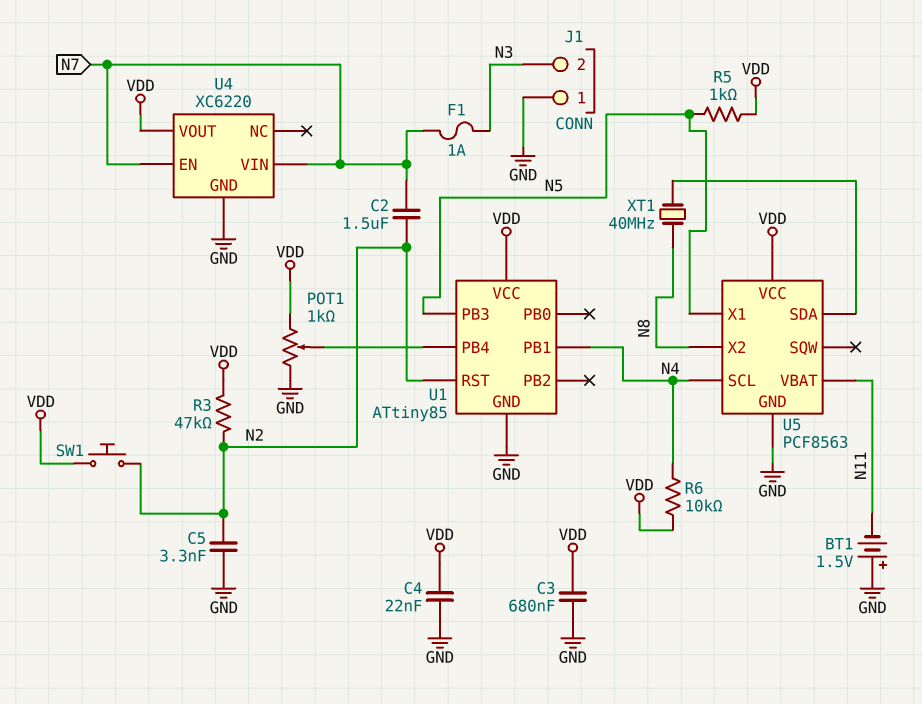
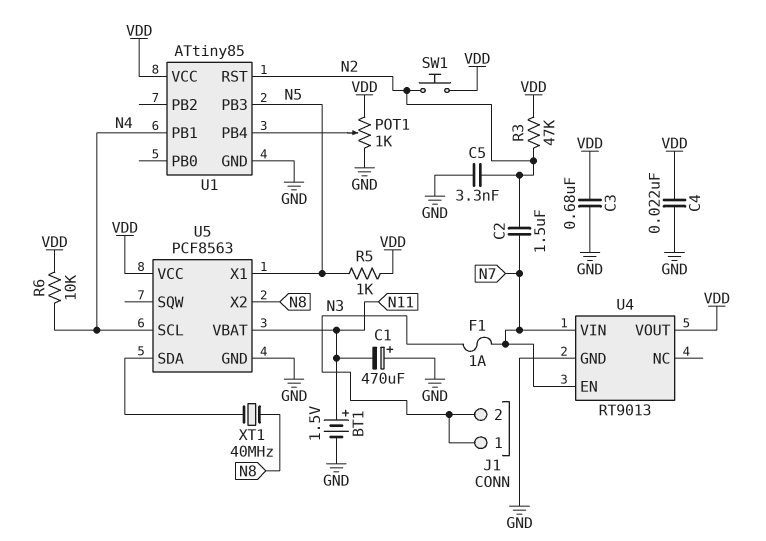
BT1: 1.5V (plus GND, minus N11) -> 1.5V (plus N11, minus GND)
C1: none -> 470uF (plus GND, minus N11)
J1 pin 1: GND -> N3
U4: XC6220 -> RT9013

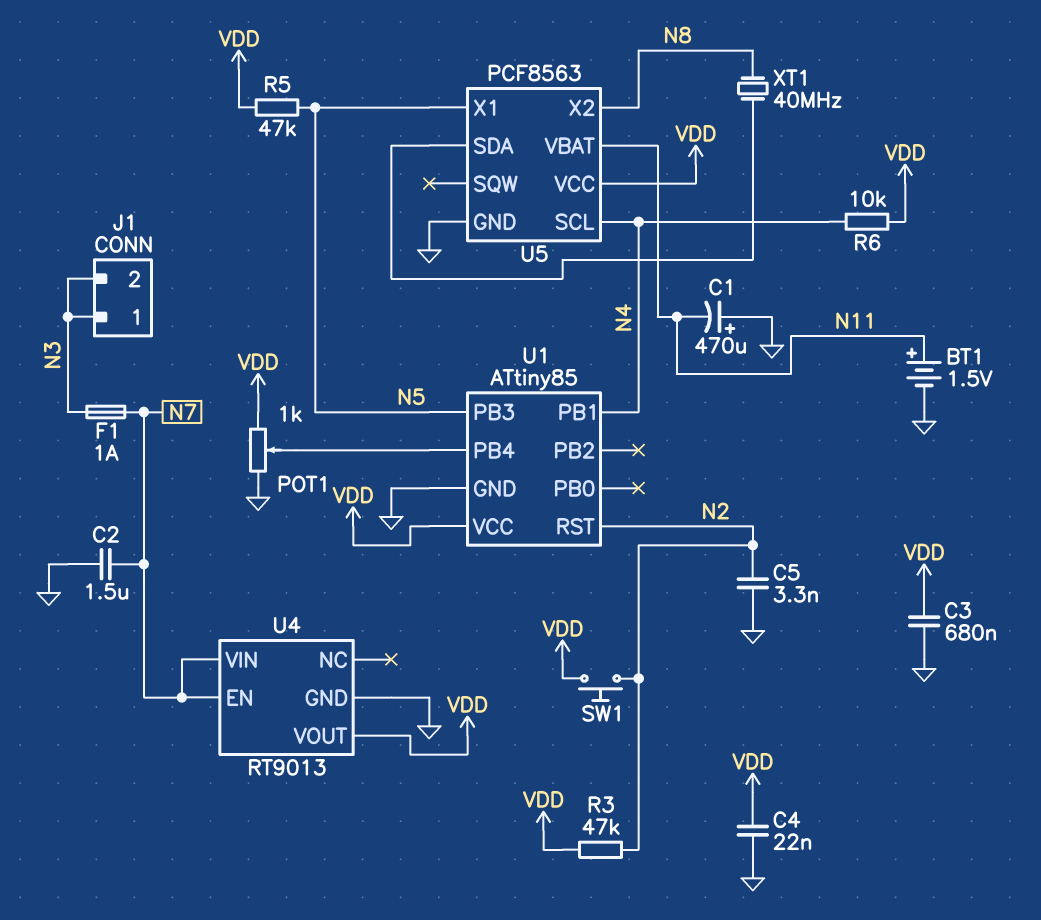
C2: 1.5uF (N2, N7) -> 1.5uF (GND, N7)
R5: 1k (N5, VDD) -> 47k (N5, VDD)

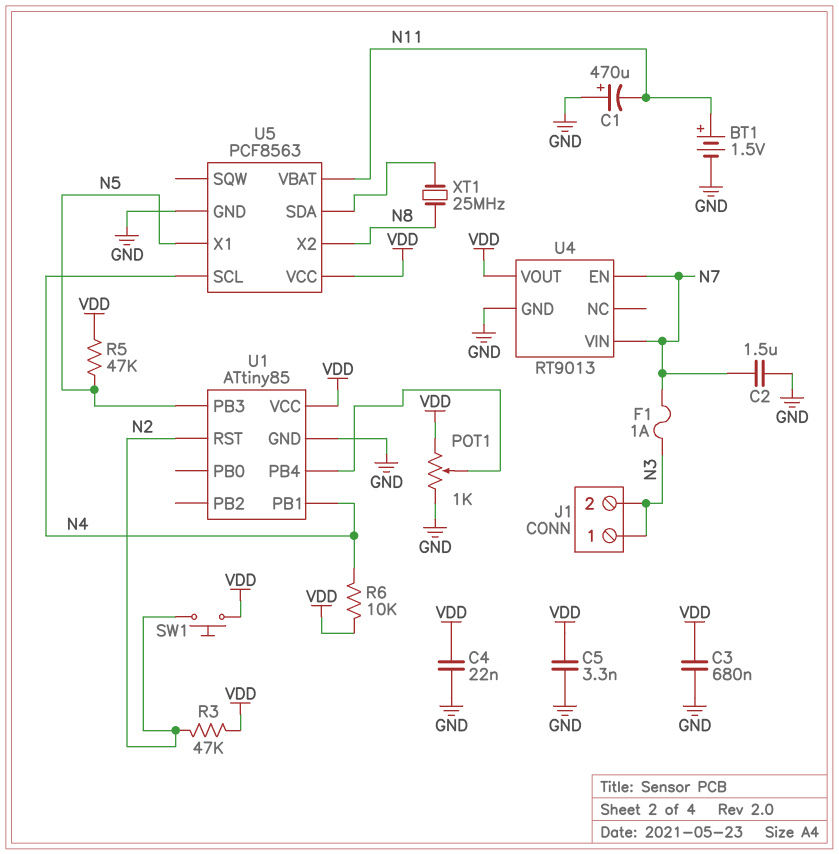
C5: 3.3nF (GND, N2) -> 3.3nF (GND, VDD)
XT1: 40MHz (N8, U5/SDA) -> 25MHz (N8, U5/SDA)

